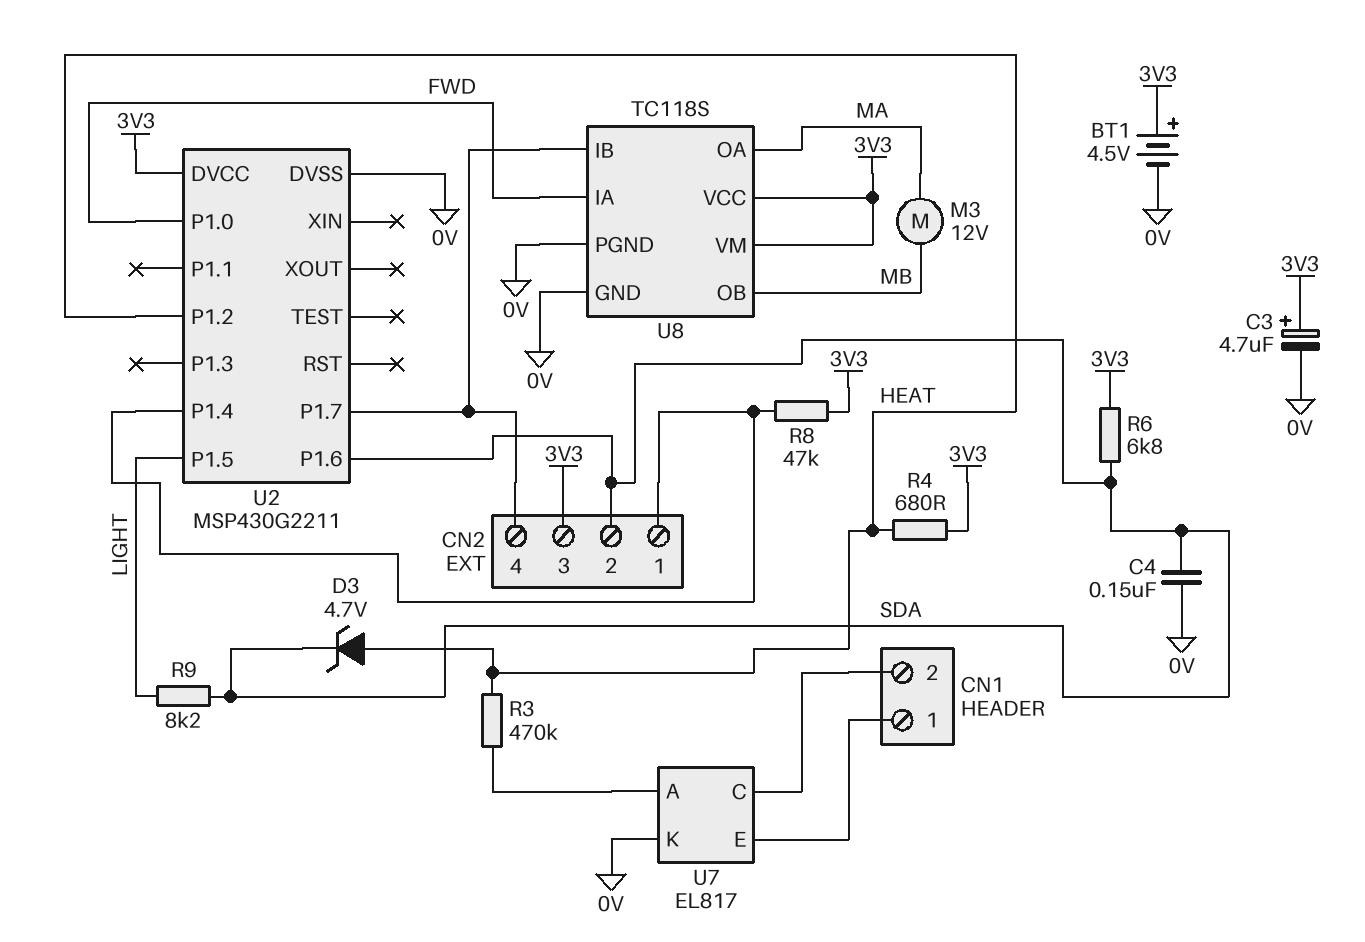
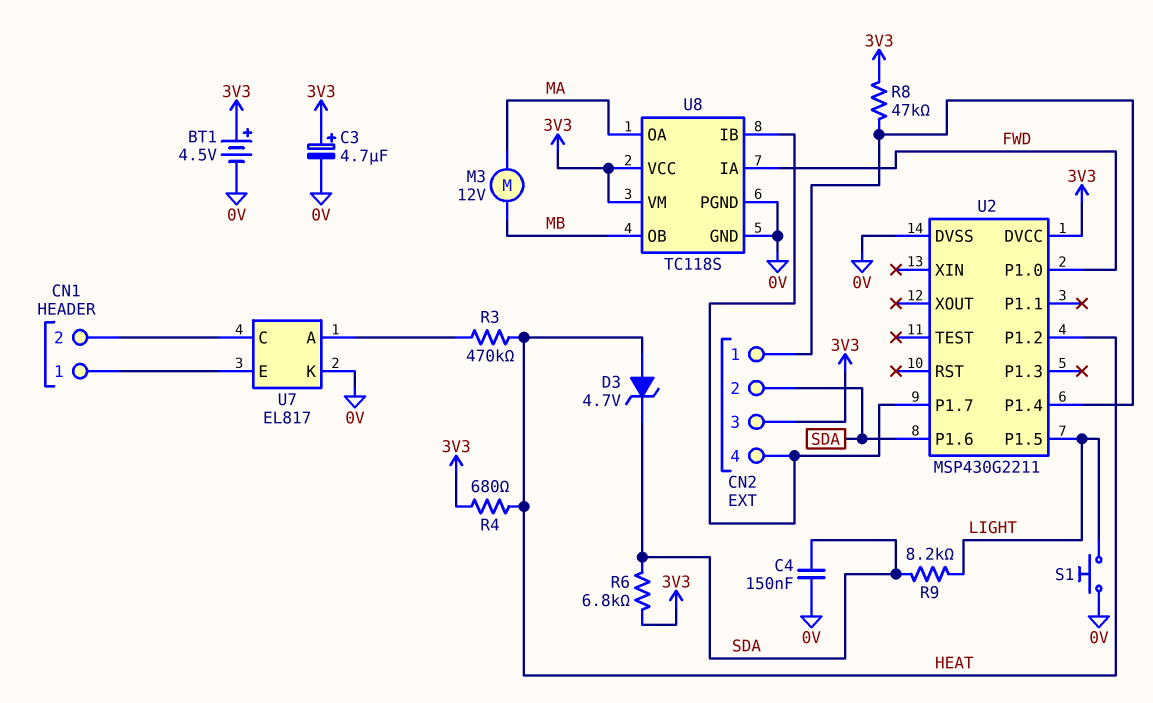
S1: none -> button (0V, LIGHT)

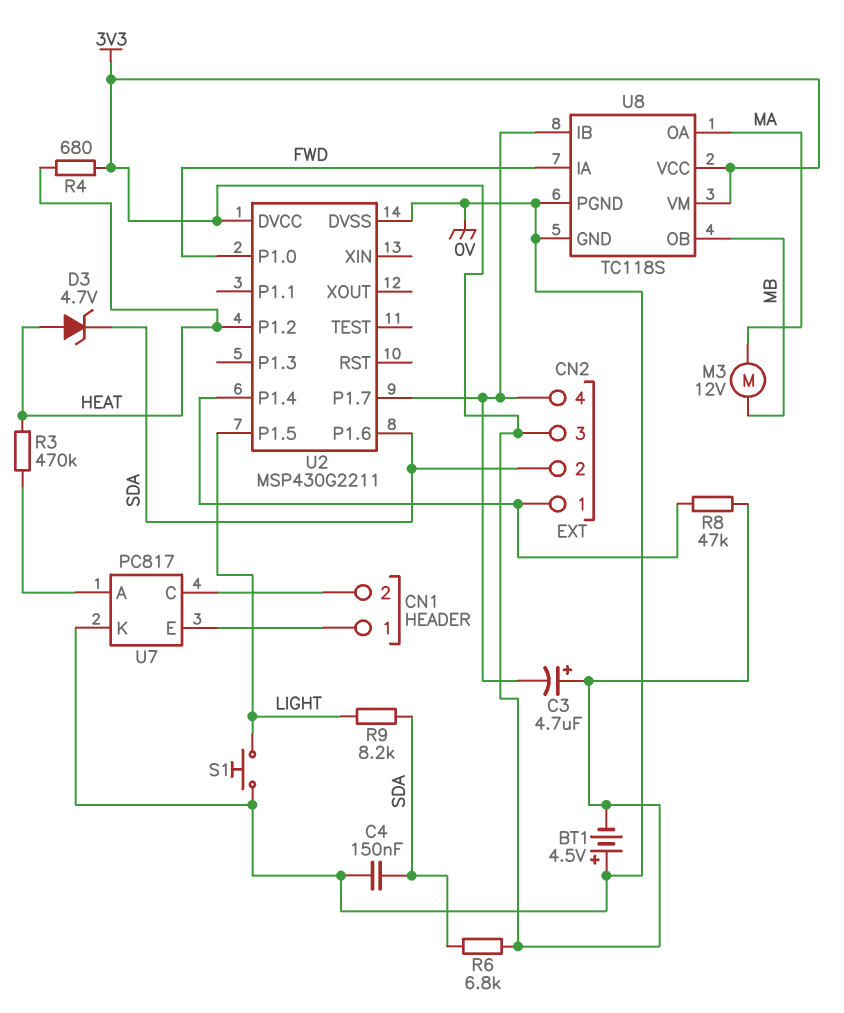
BT1: 4.5V (plus 3V3, minus 0V) -> 4.5V (plus 0V, minus 3V3)
C3: 4.7uF (plus 3V3, minus 0V) -> 4.7uF (plus 3V3, minus CN2/4)
U7: EL817 -> PC817

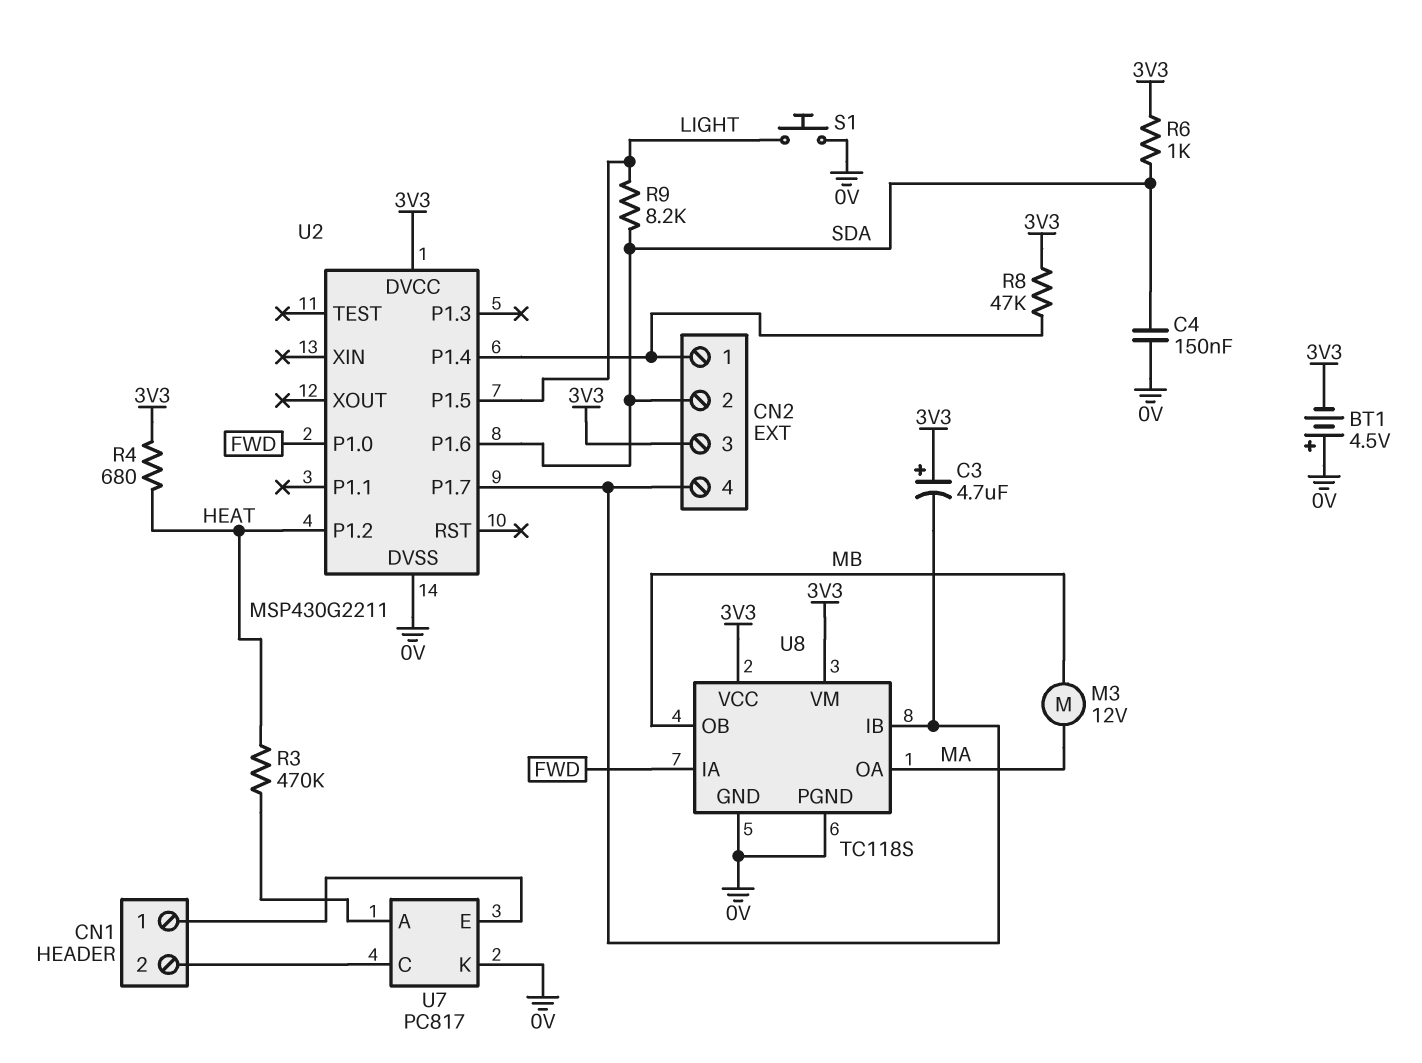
D3: zener 4.7V (A HEAT, K SDA) -> none
R6: 6.8k (3V3, SDA) -> 1k (3V3, SDA)

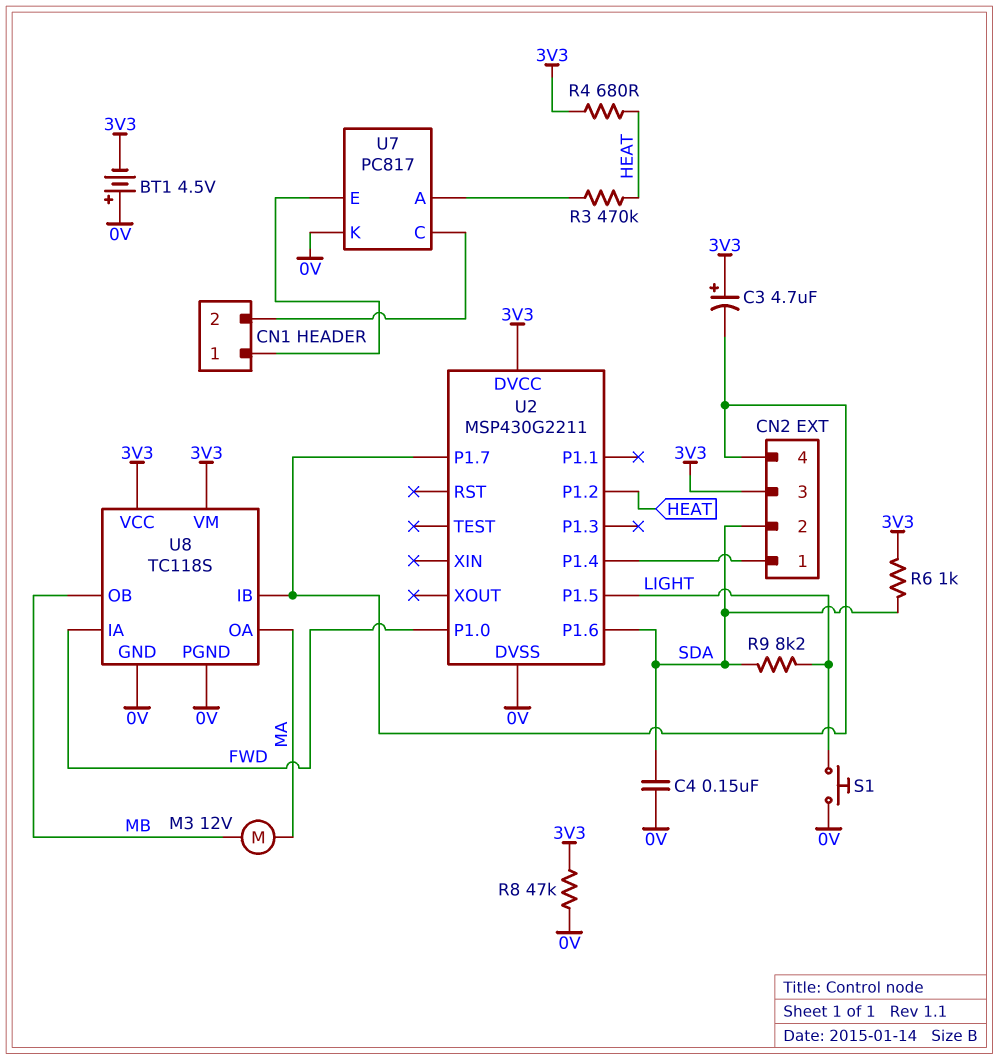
R8: 47k (3V3, CN2/1) -> 47k (0V, 3V3)

